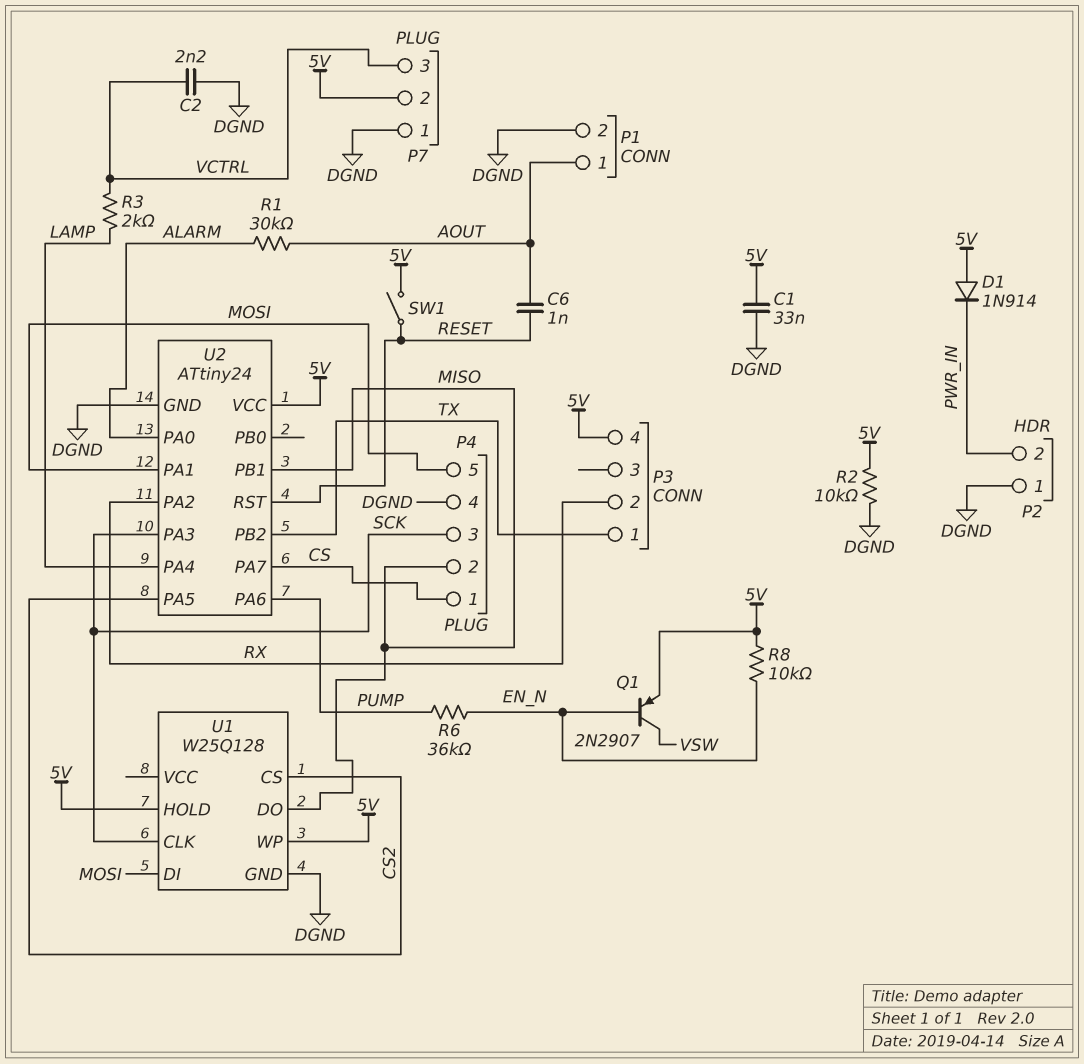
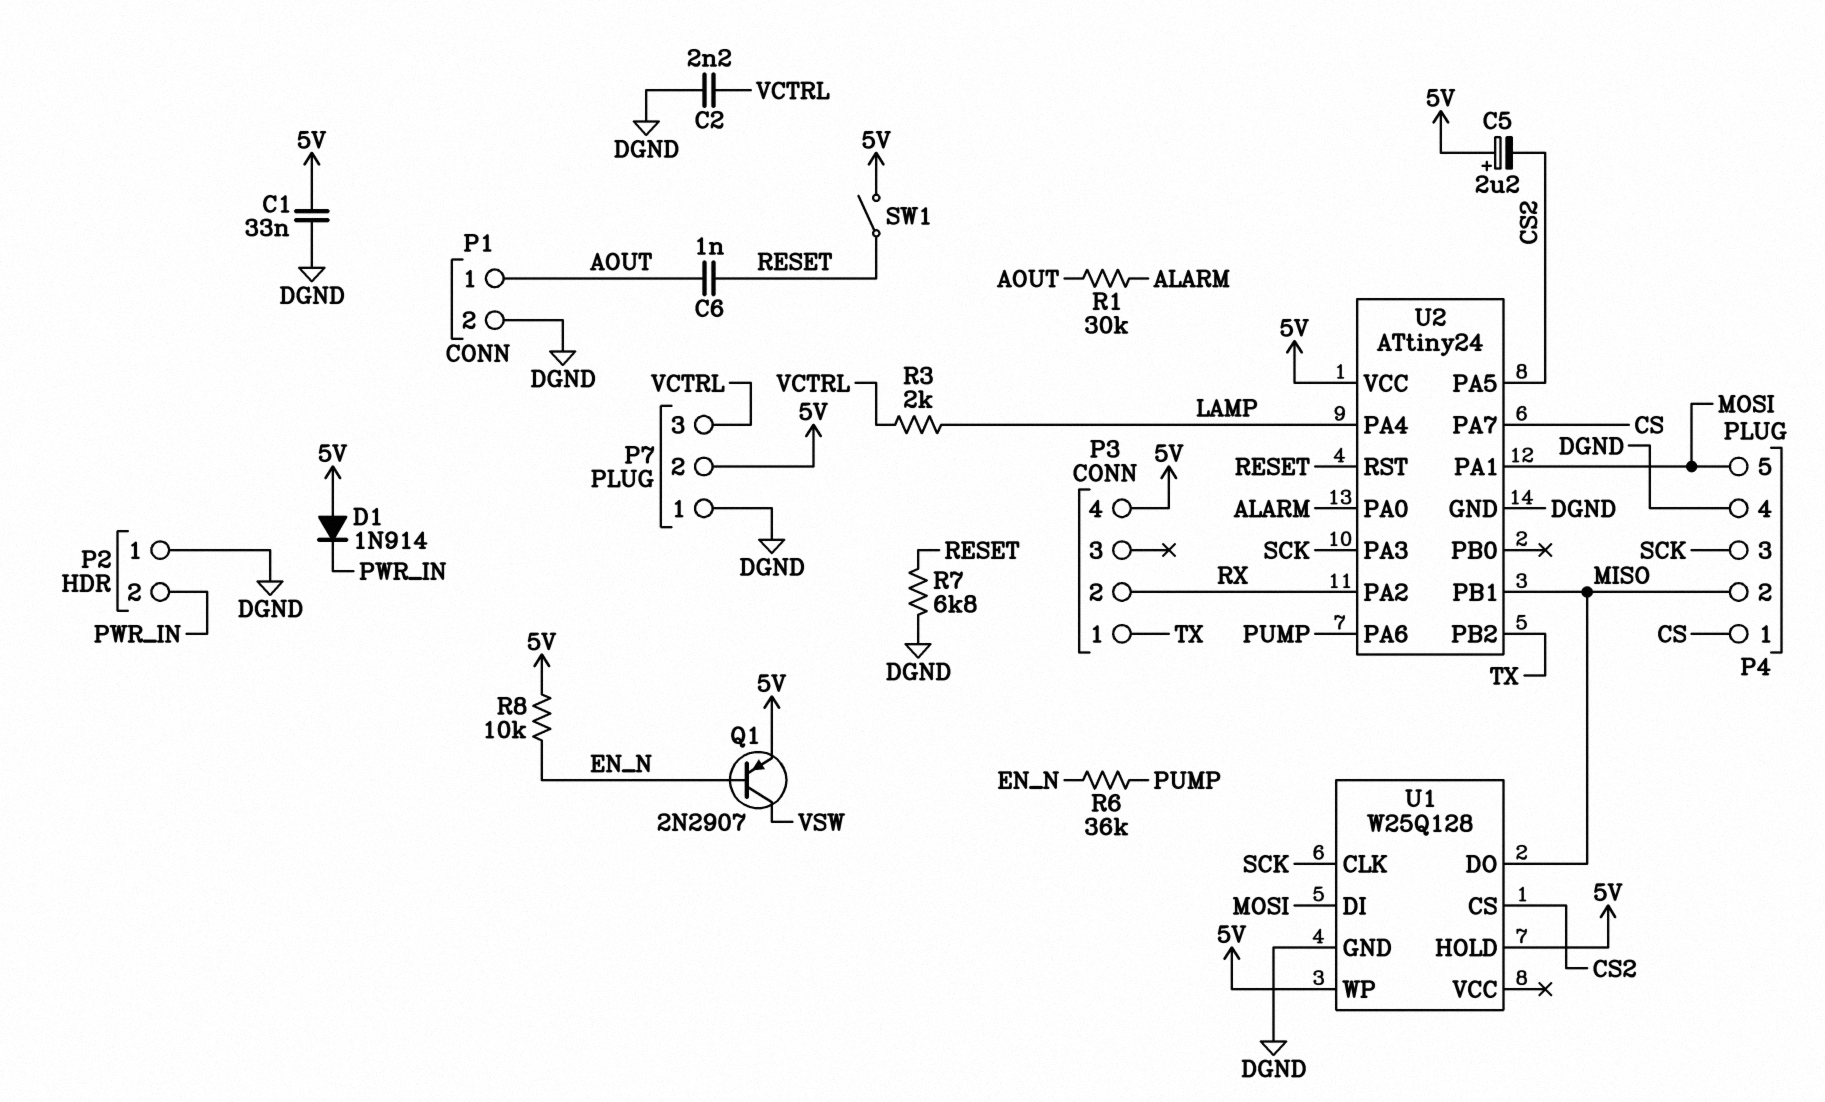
C5: none -> 2.2uF (plus 5V, minus CS2)
R2: 10k (5V, DGND) -> none
R7: none -> 6.8k (DGND, RESET)

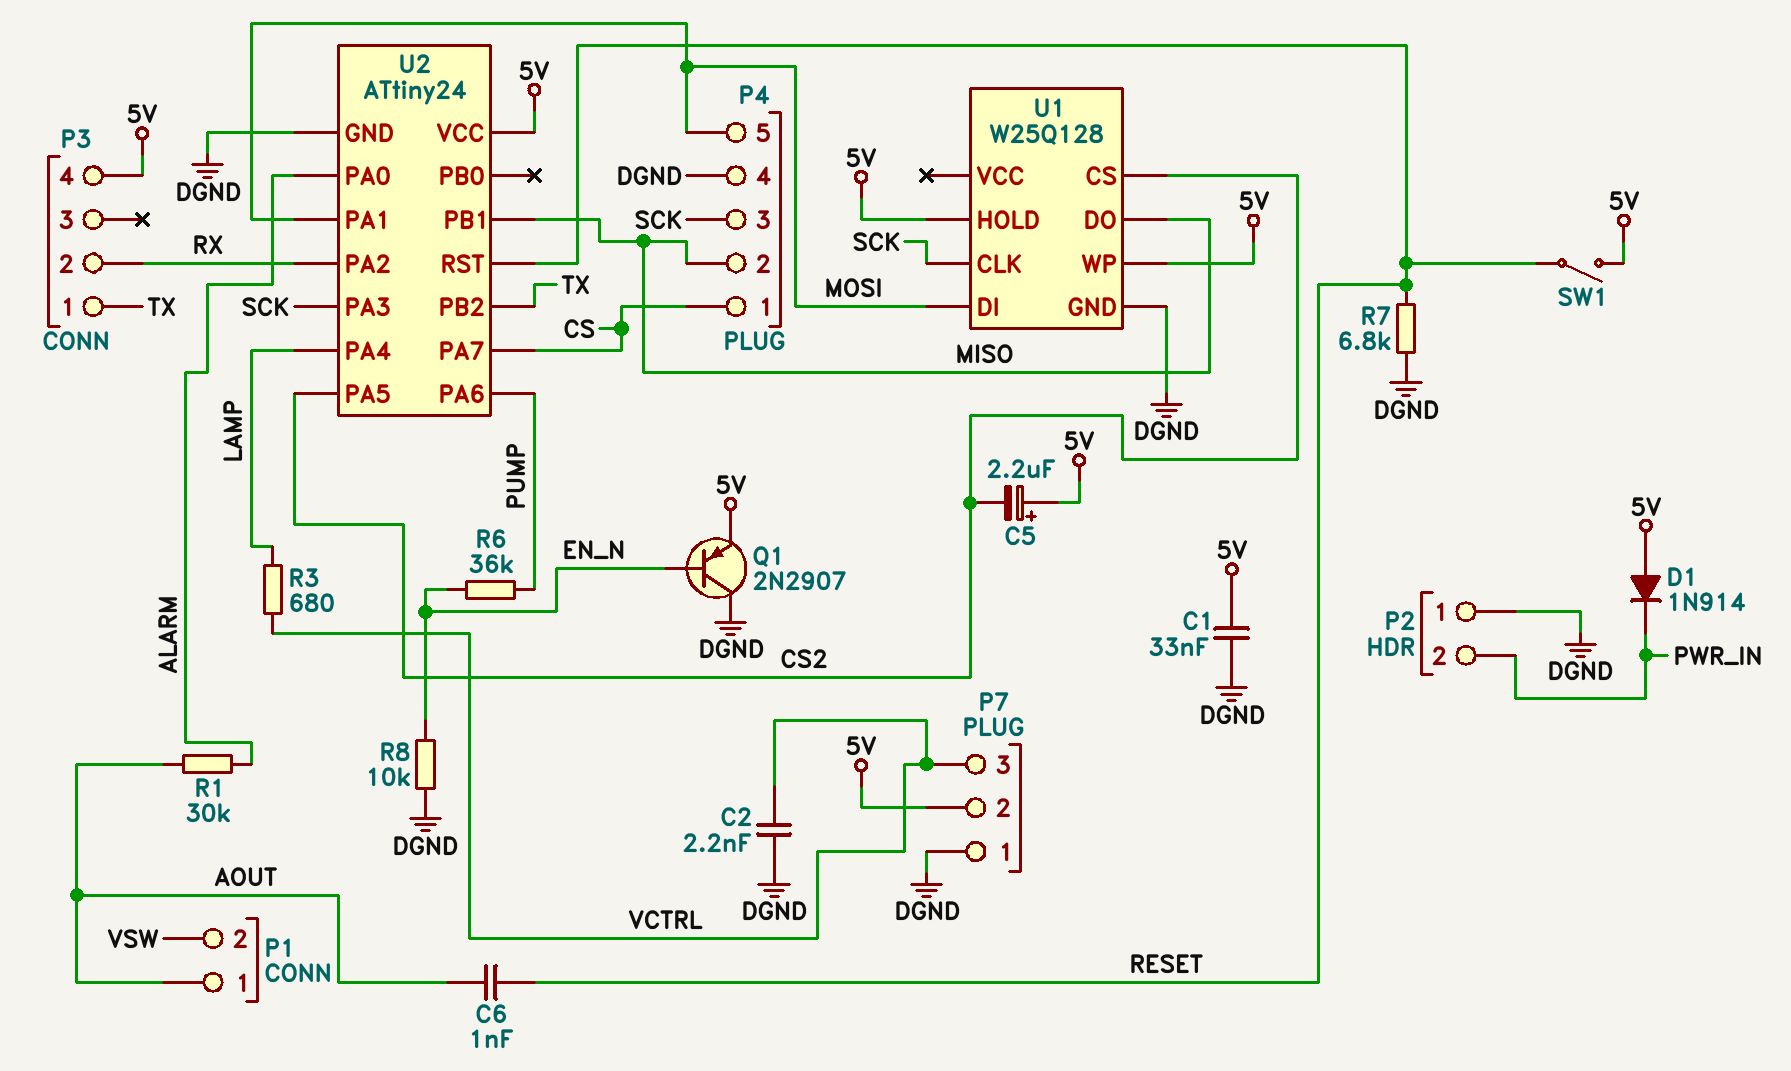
P1 pin 2: DGND -> VSW
Q1: PNP 2N2907 (B EN_N, C VSW, E 5V) -> PNP 2N2907 (B EN_N, C DGND, E 5V)
R3: 2k (LAMP, VCTRL) -> 680 (LAMP, VCTRL)
R8: 10k (5V, EN_N) -> 10k (DGND, EN_N)

